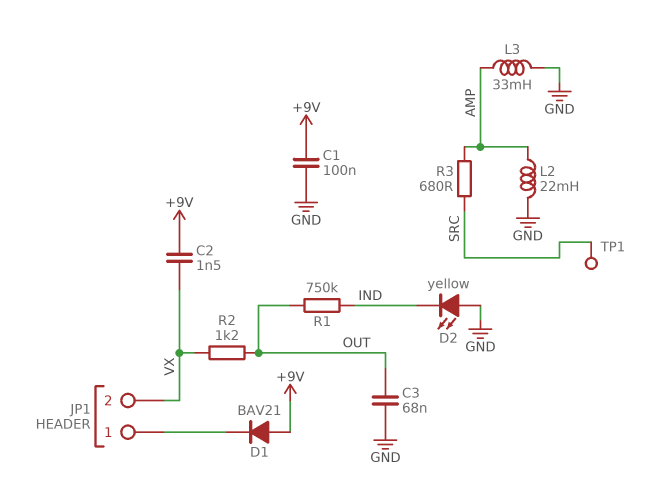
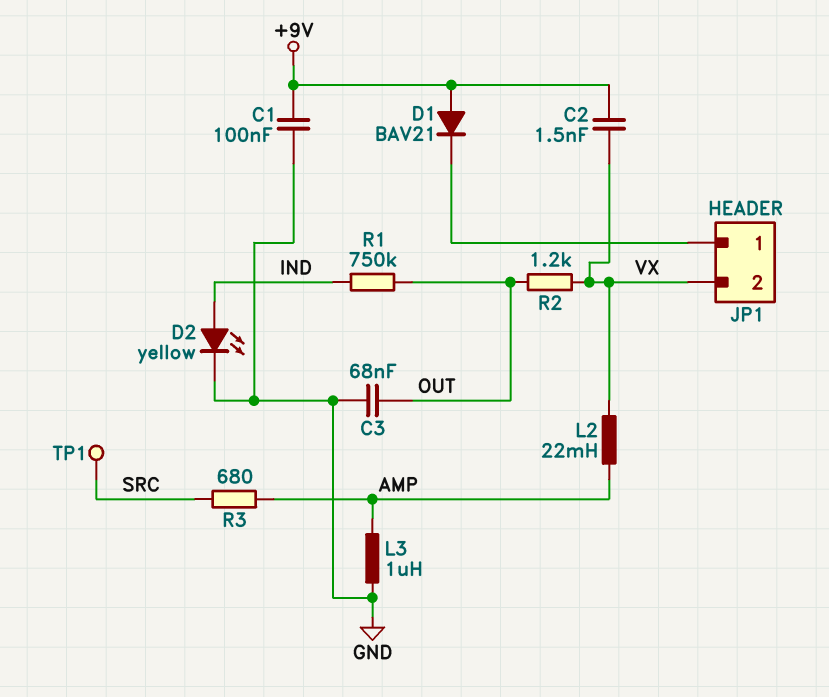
D2: LED yellow (A GND, K IND) -> LED yellow (A IND, K GND)
L2: 22mH (AMP, GND) -> 22mH (AMP, VX)
L3: 33mH (AMP, GND) -> 1uH (AMP, GND)

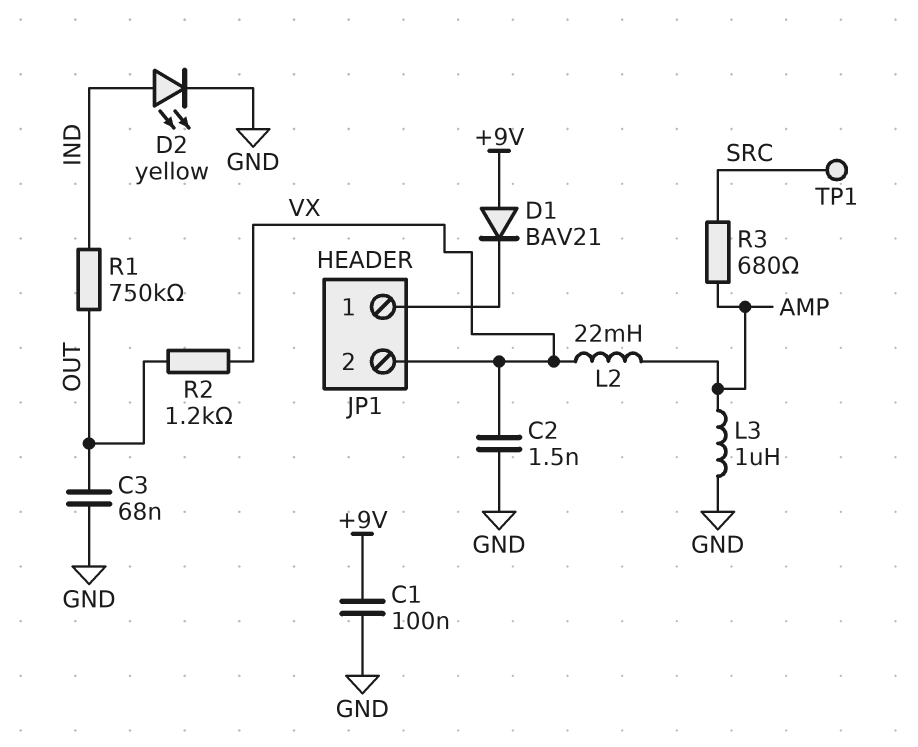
C2: 1.5nF (+9V, VX) -> 1.5nF (GND, VX)

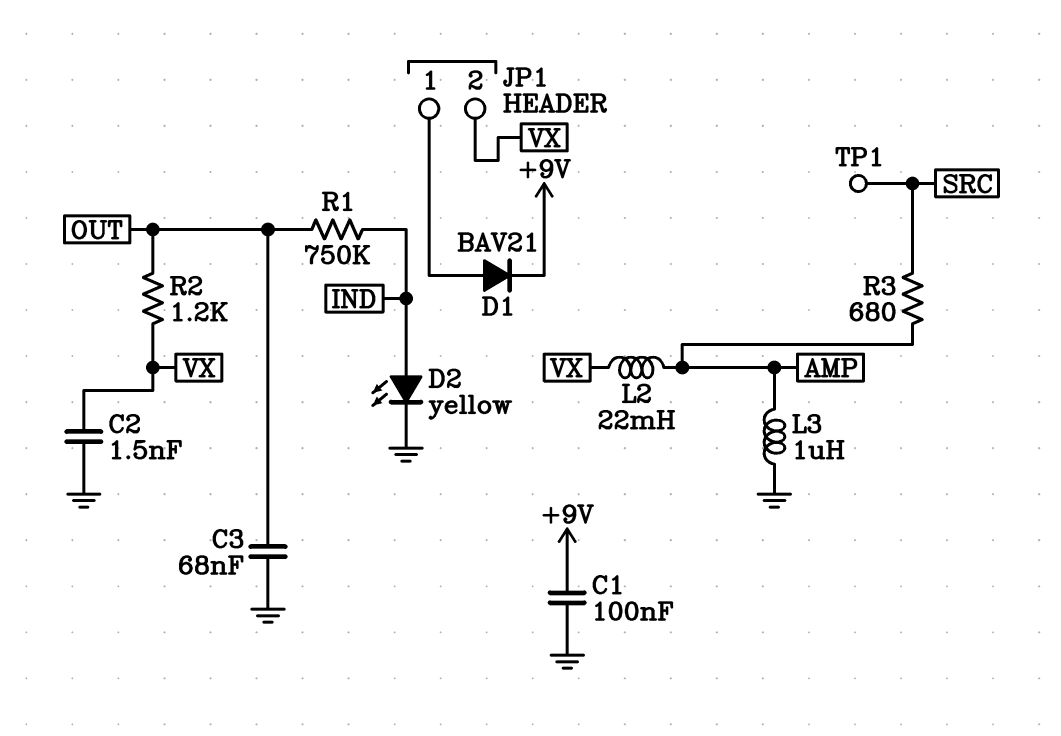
D1: diode BAV21 (A +9V, K JP1/1) -> diode BAV21 (A JP1/1, K +9V)

